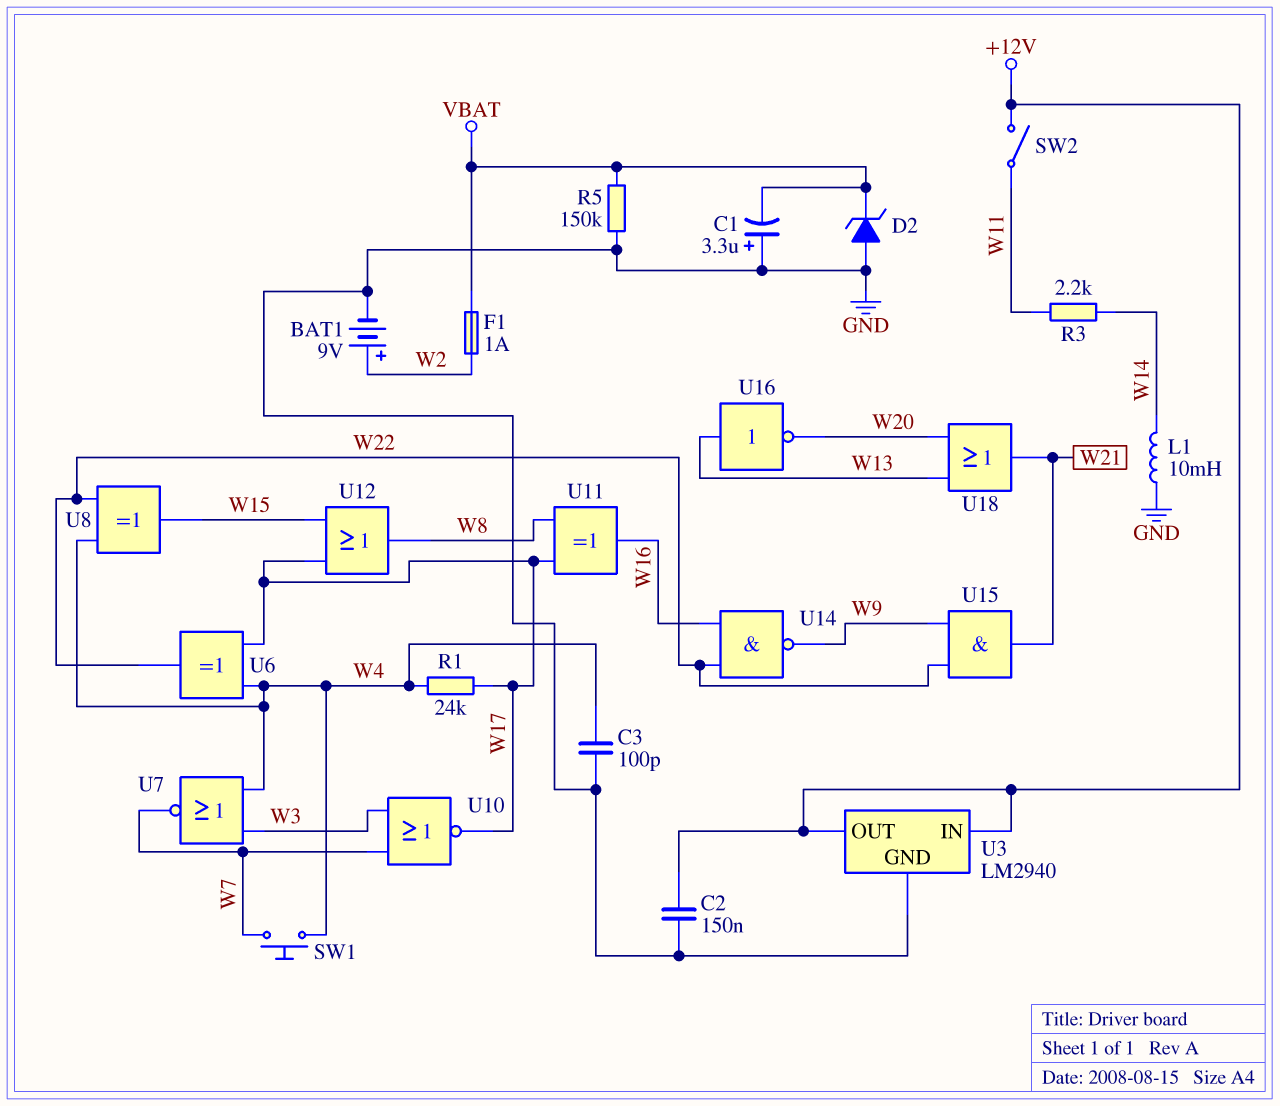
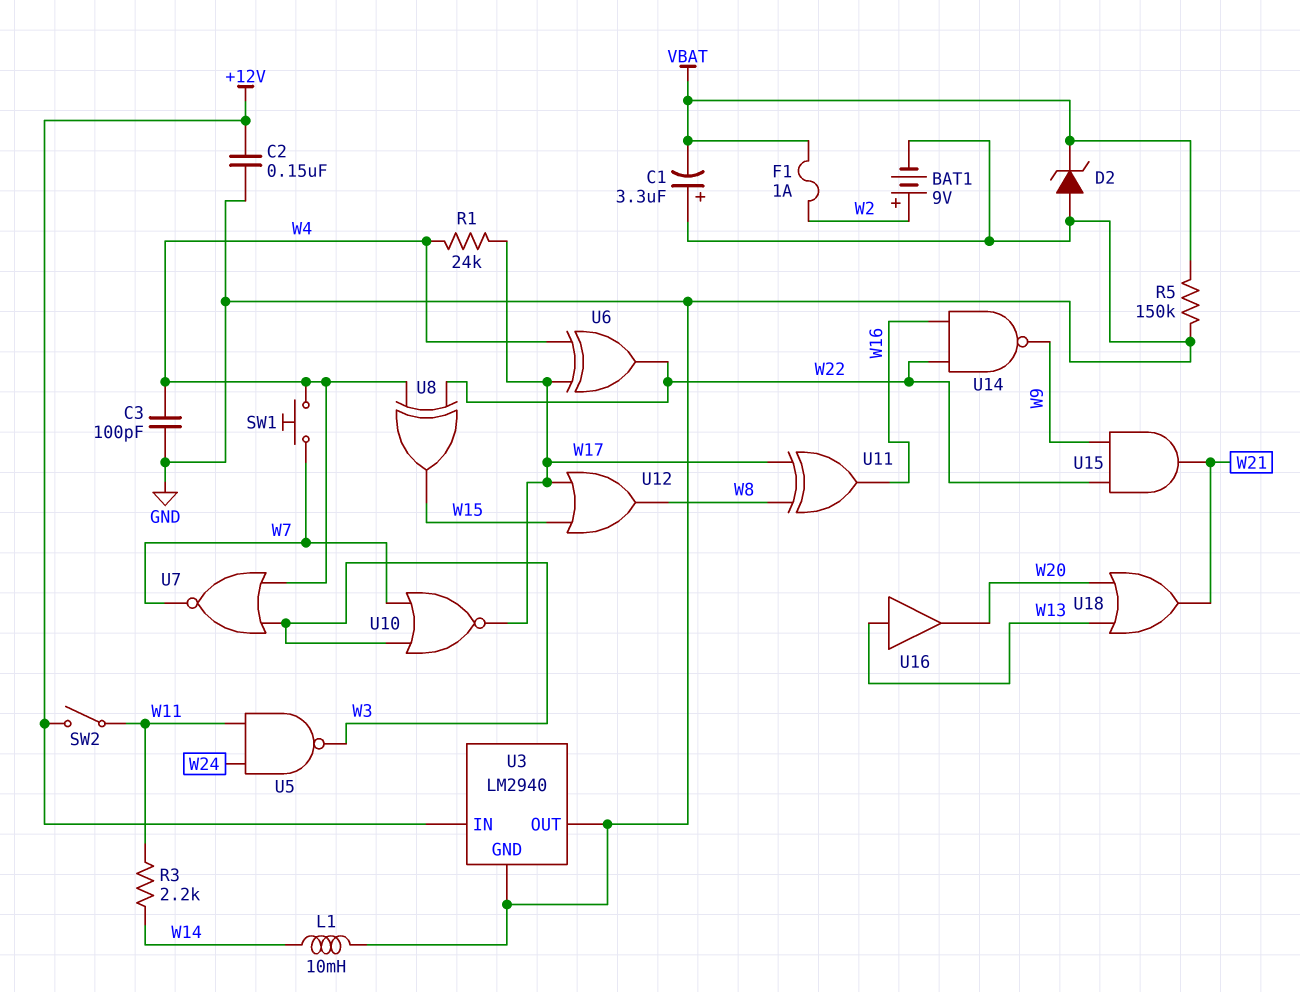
U3 pin OUT: +12V -> GND
U5: none -> NAND (in W11, in W24, out W3)
U16: NOT (in W13, out W20) -> buffer (in W13, out W20)

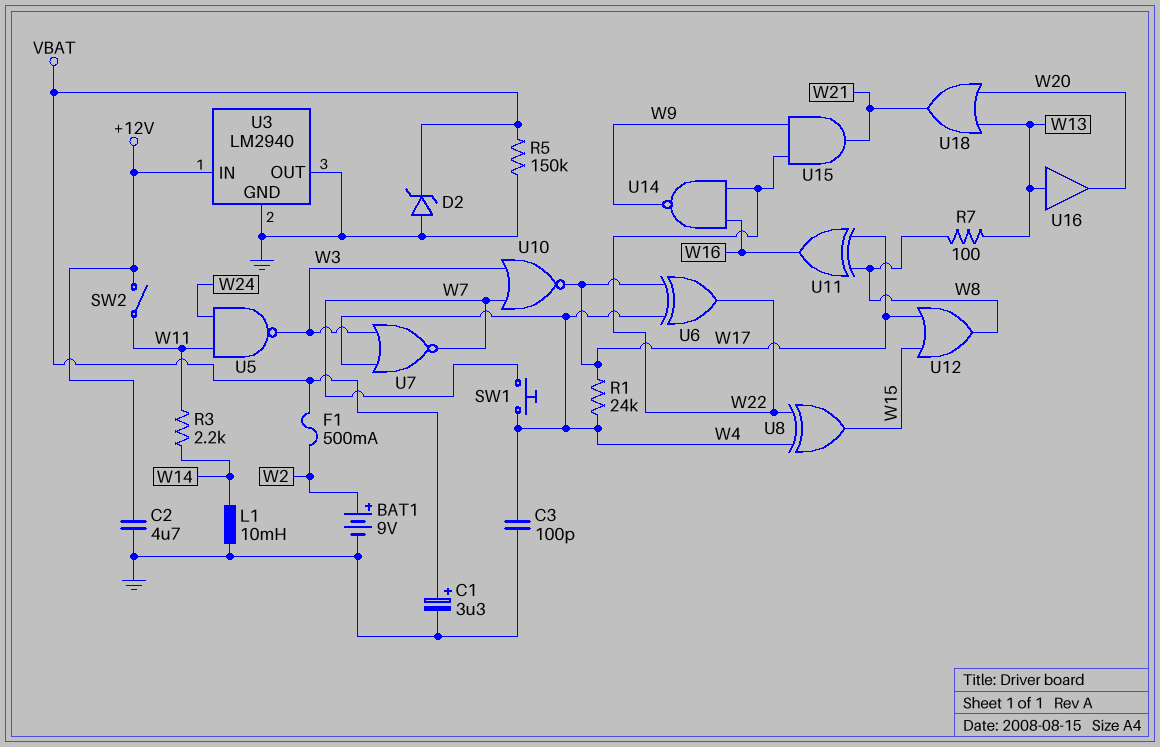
C1: 3.3uF (plus GND, minus VBAT) -> 3.3uF (plus VBAT, minus GND)
C2: 150nF (+12V, GND) -> 4.7uF (+12V, GND)
F1: 1A (VBAT, W2) -> 500mA (VBAT, W2)
R7: none -> 100 (W8, W13)

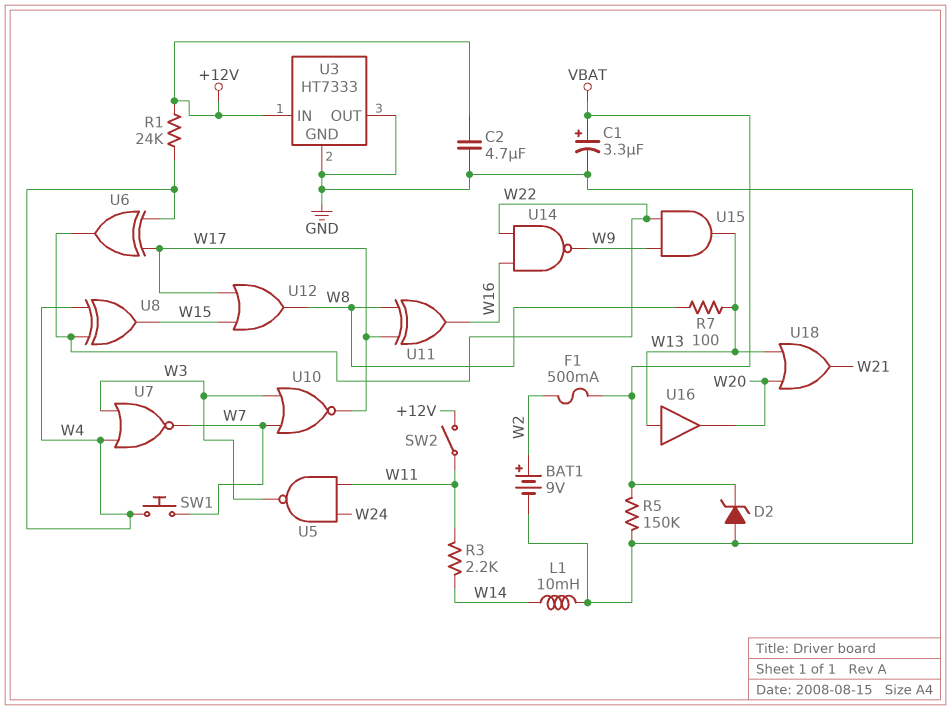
C3: 100pF (GND, W4) -> none
R1: 24k (W4, W17) -> 24k (+12V, W4)
U3: LM2940 -> HT7333
U15: AND (in W9, in W22, out W21) -> AND (in W9, in W22, out W13)

